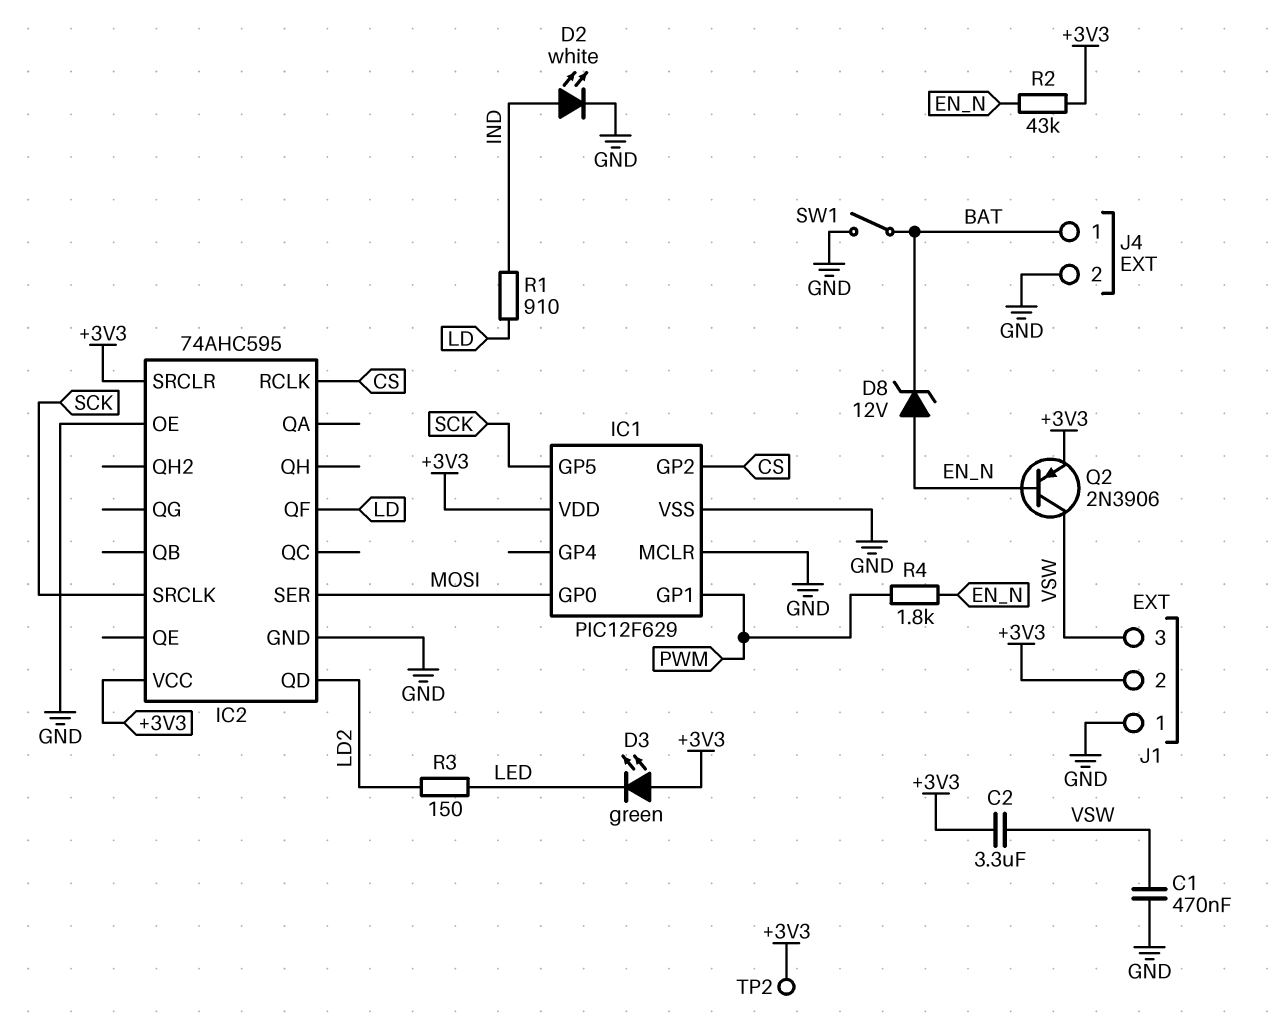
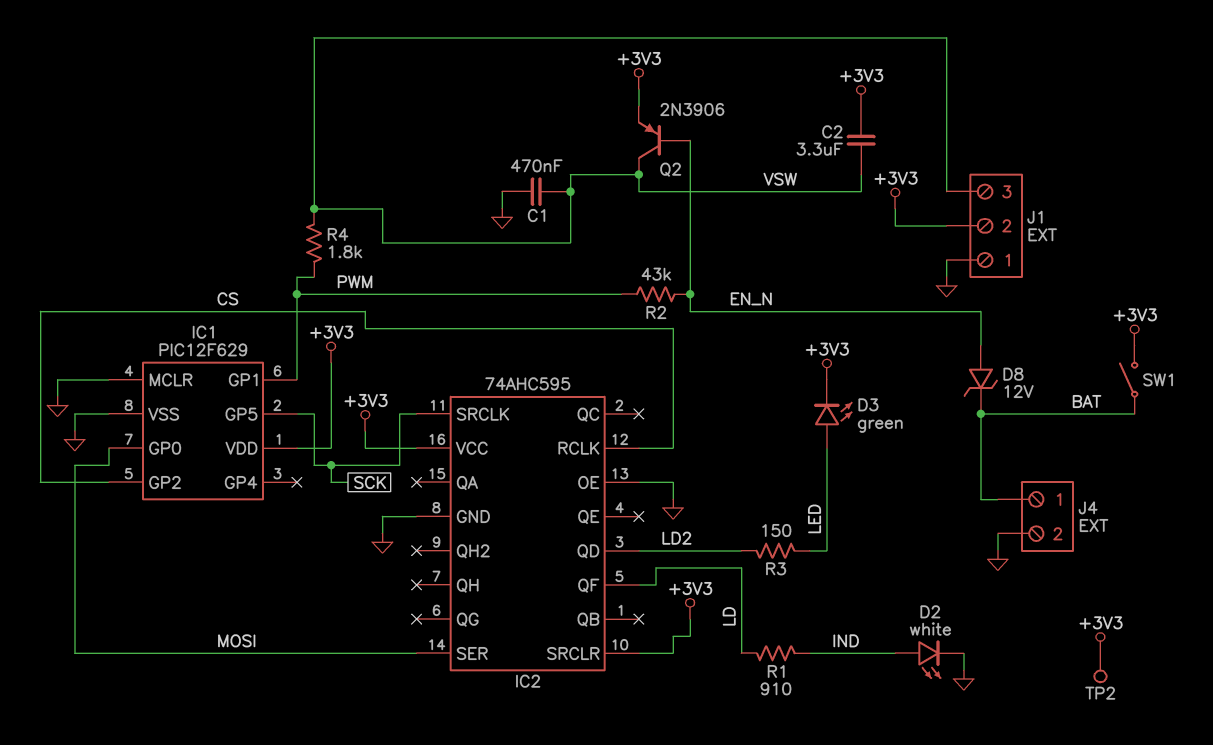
D3: LED green (A +3V3, K LED) -> LED green (A LED, K +3V3)
R2: 43k (+3V3, EN_N) -> 43k (EN_N, PWM)
R4: 1.8k (EN_N, PWM) -> 1.8k (PWM, VSW)
SW1: switch (BAT, GND) -> switch (+3V3, BAT)

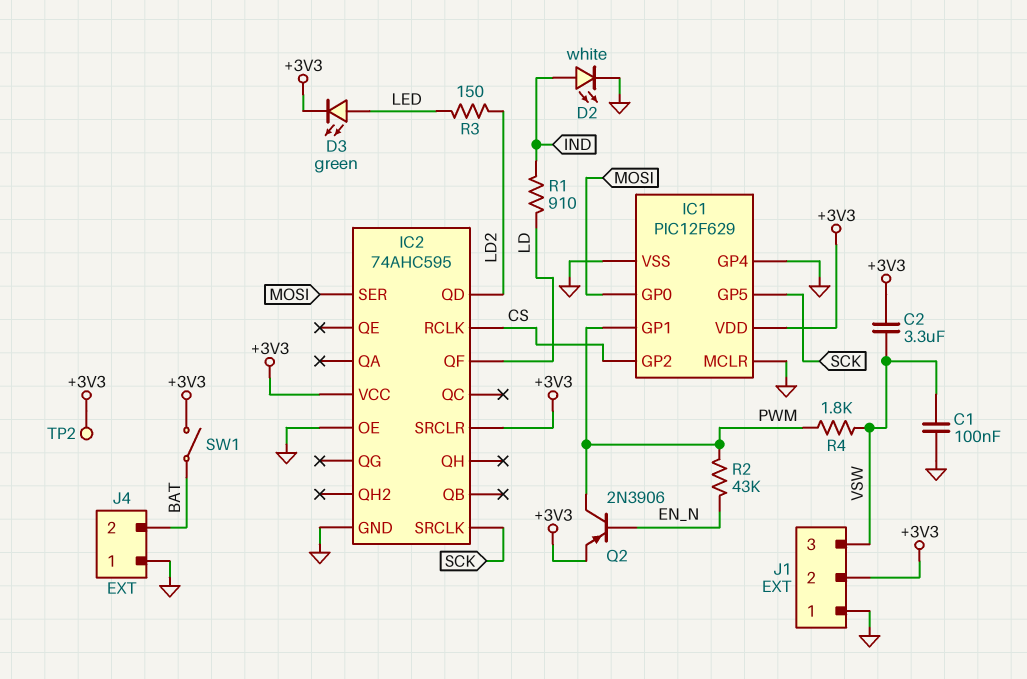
C1: 470nF (GND, VSW) -> 100nF (GND, VSW)
D8: zener 12V (A EN_N, K BAT) -> none
IC1 pin GP4: none -> GND
J4 pin 1: BAT -> GND
J4 pin 2: GND -> BAT
Q2: PNP 2N3906 (B EN_N, C VSW, E +3V3) -> PNP 2N3906 (B EN_N, C PWM, E +3V3)

